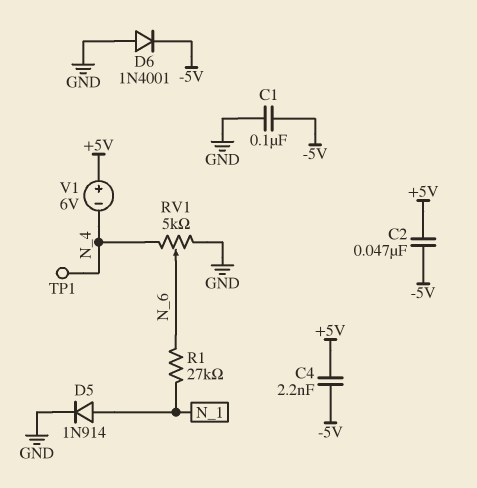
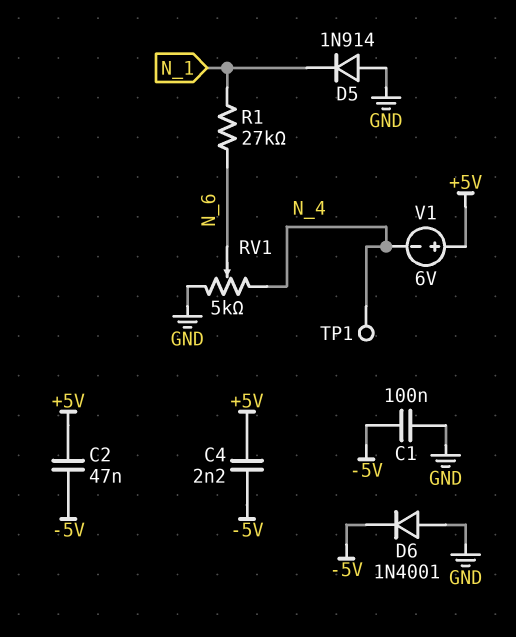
D5: diode 1N914 (A N_1, K GND) -> diode 1N914 (A GND, K N_1)

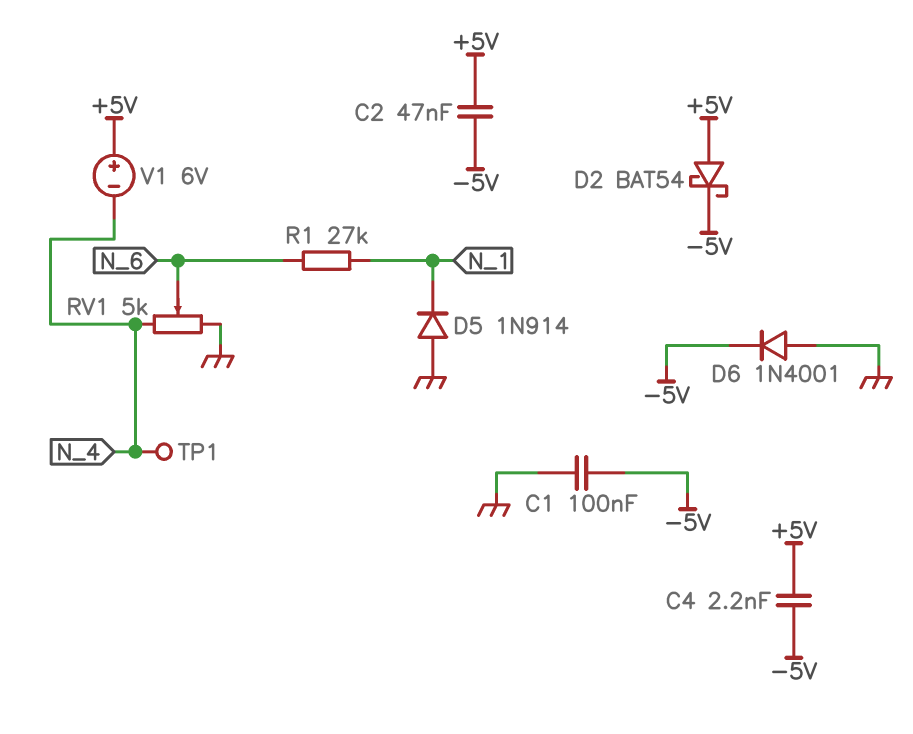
D2: none -> schottky BAT54 (A +5V, K -5V)

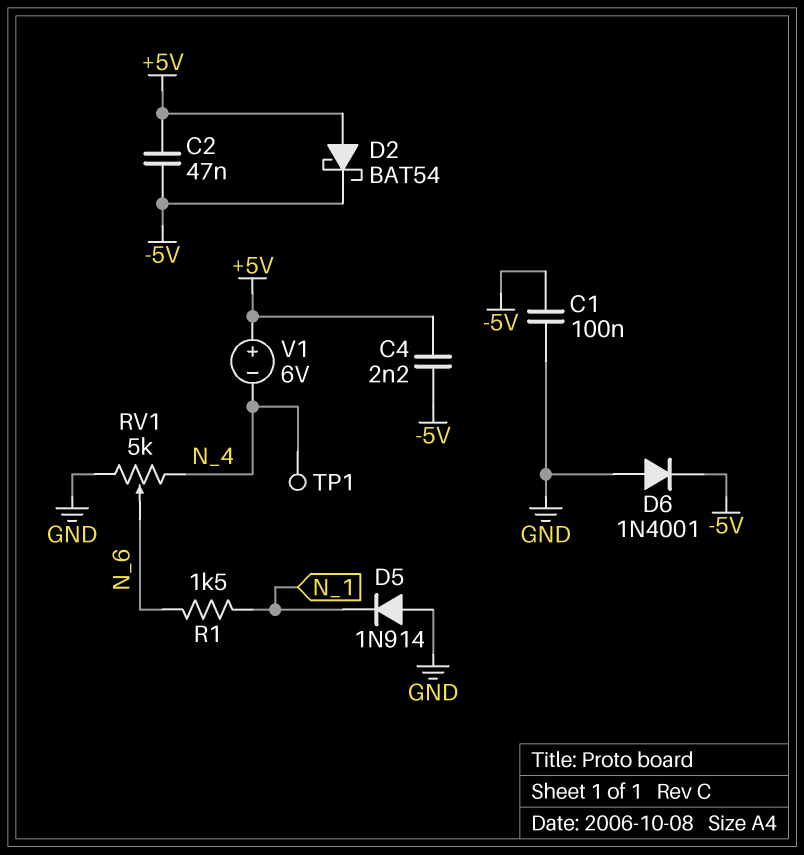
R1: 27k (N_1, N_6) -> 1.5k (N_1, N_6)

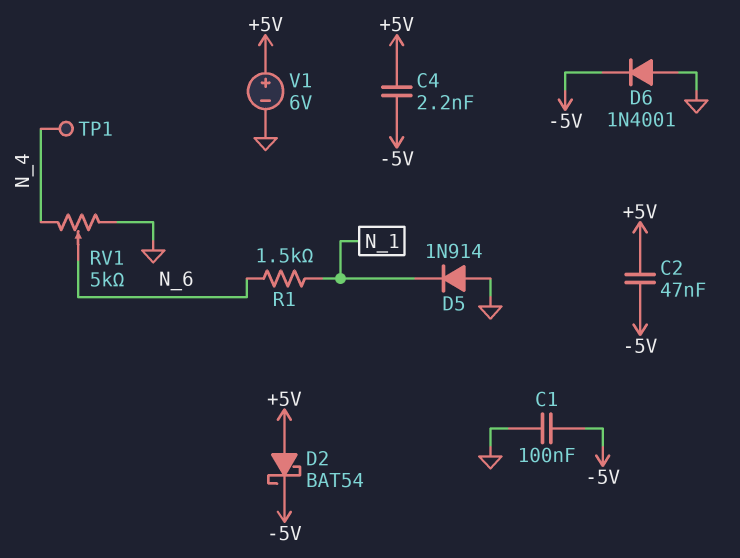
V1: 6V (plus +5V, minus N_4) -> 6V (plus +5V, minus GND)

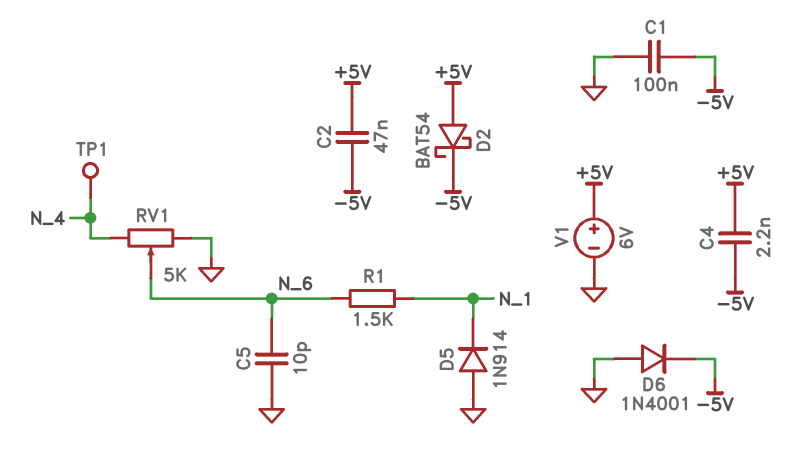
C5: none -> 10pF (GND, N_6)

